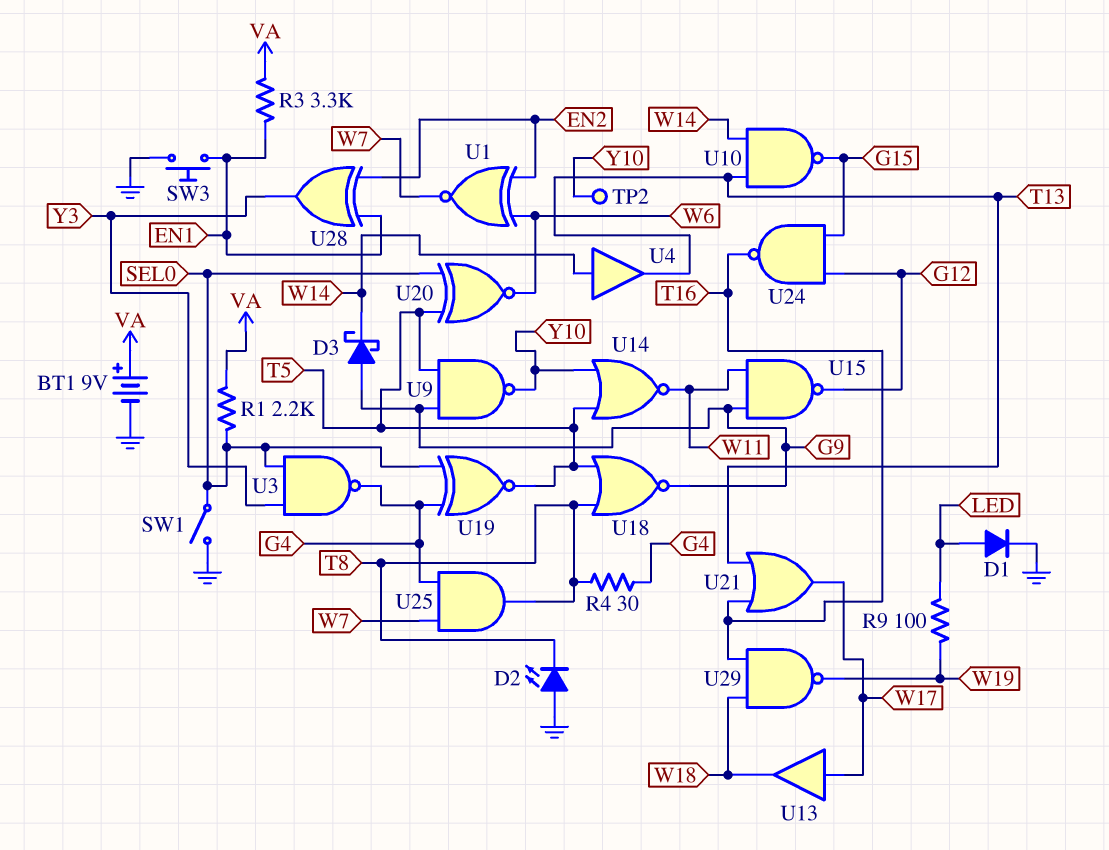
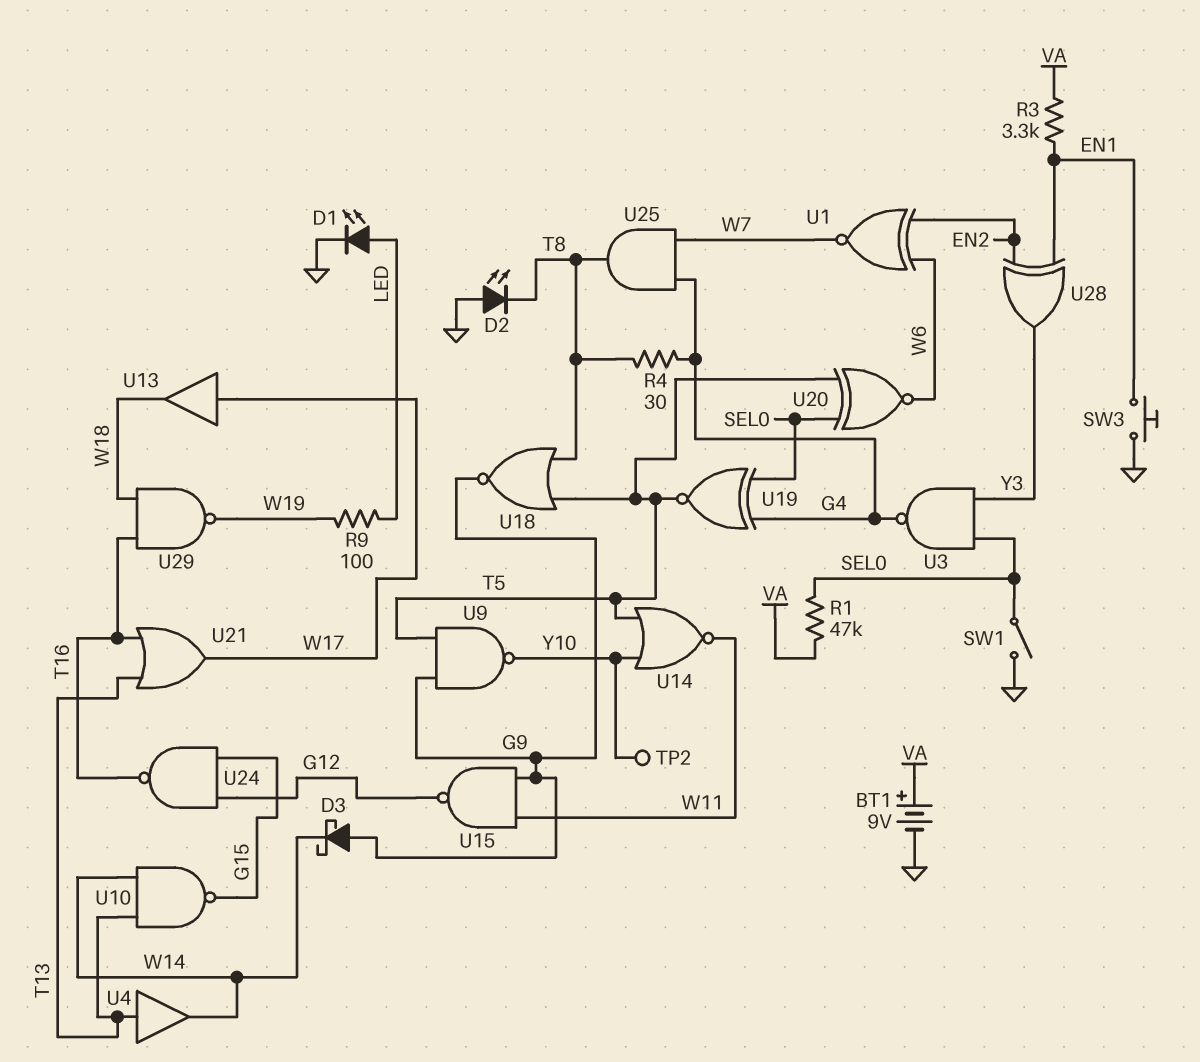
D1: diode (A LED, K GND) -> LED (A LED, K GND)
R1: 2.2k (SEL0, VA) -> 47k (SEL0, VA)
U4: buffer (in W14, out T13) -> buffer (in T13, out W14)

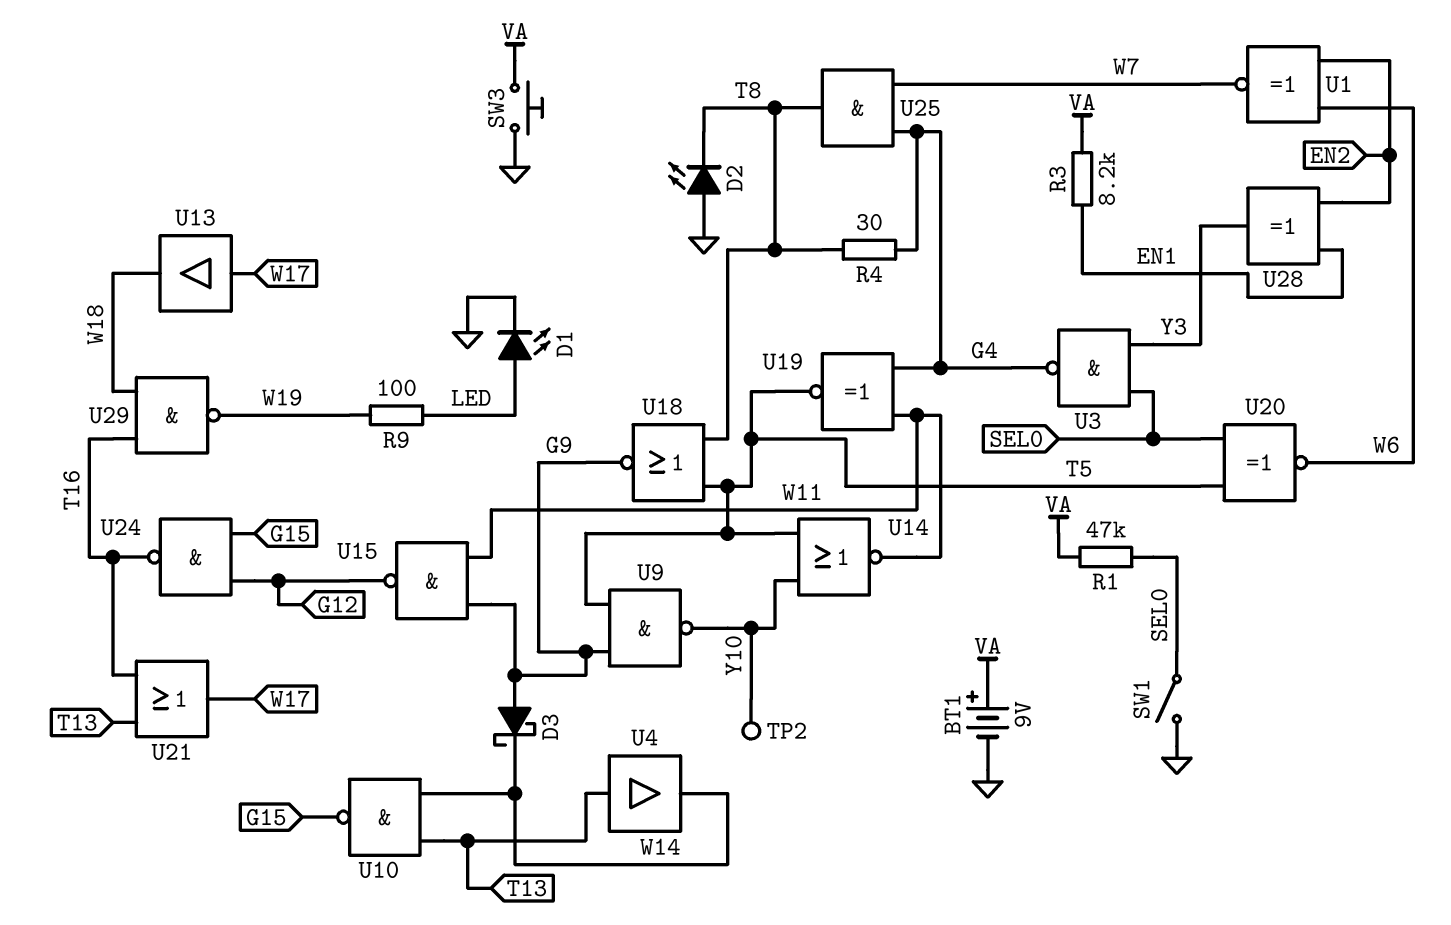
R3: 3.3k (EN1, VA) -> 8.2k (EN1, VA)
SW3: button (EN1, GND) -> button (GND, VA)
U19: XNOR (in G4, in SEL0, out T5) -> XNOR (in G4, in W11, out T5)

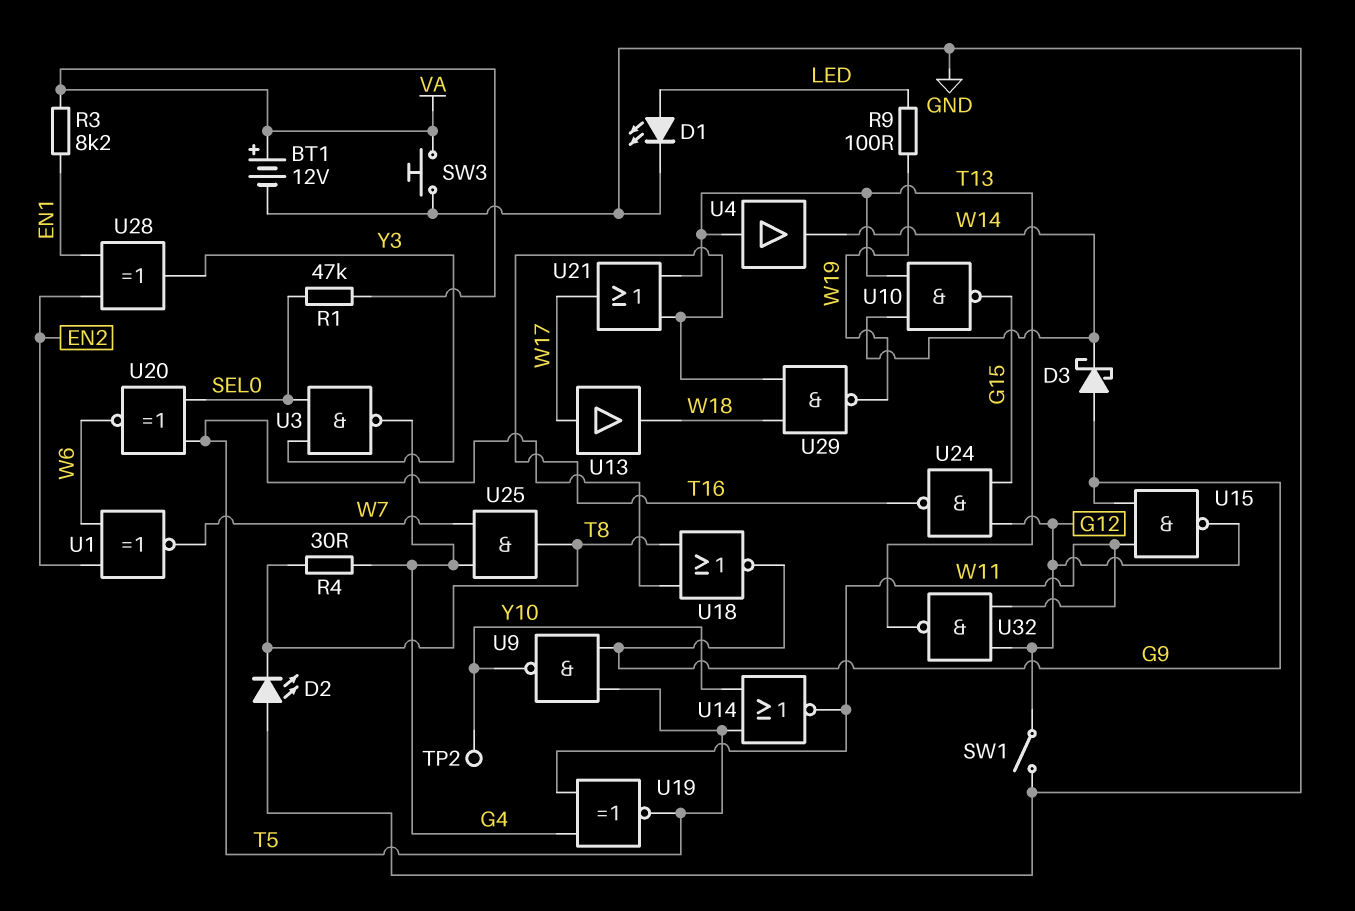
BT1: 9V (plus VA, minus GND) -> 12V (plus VA, minus GND)
SW1: switch (GND, SEL0) -> switch (G12, GND)
U32: none -> NAND (in G12, in W11, out T13)

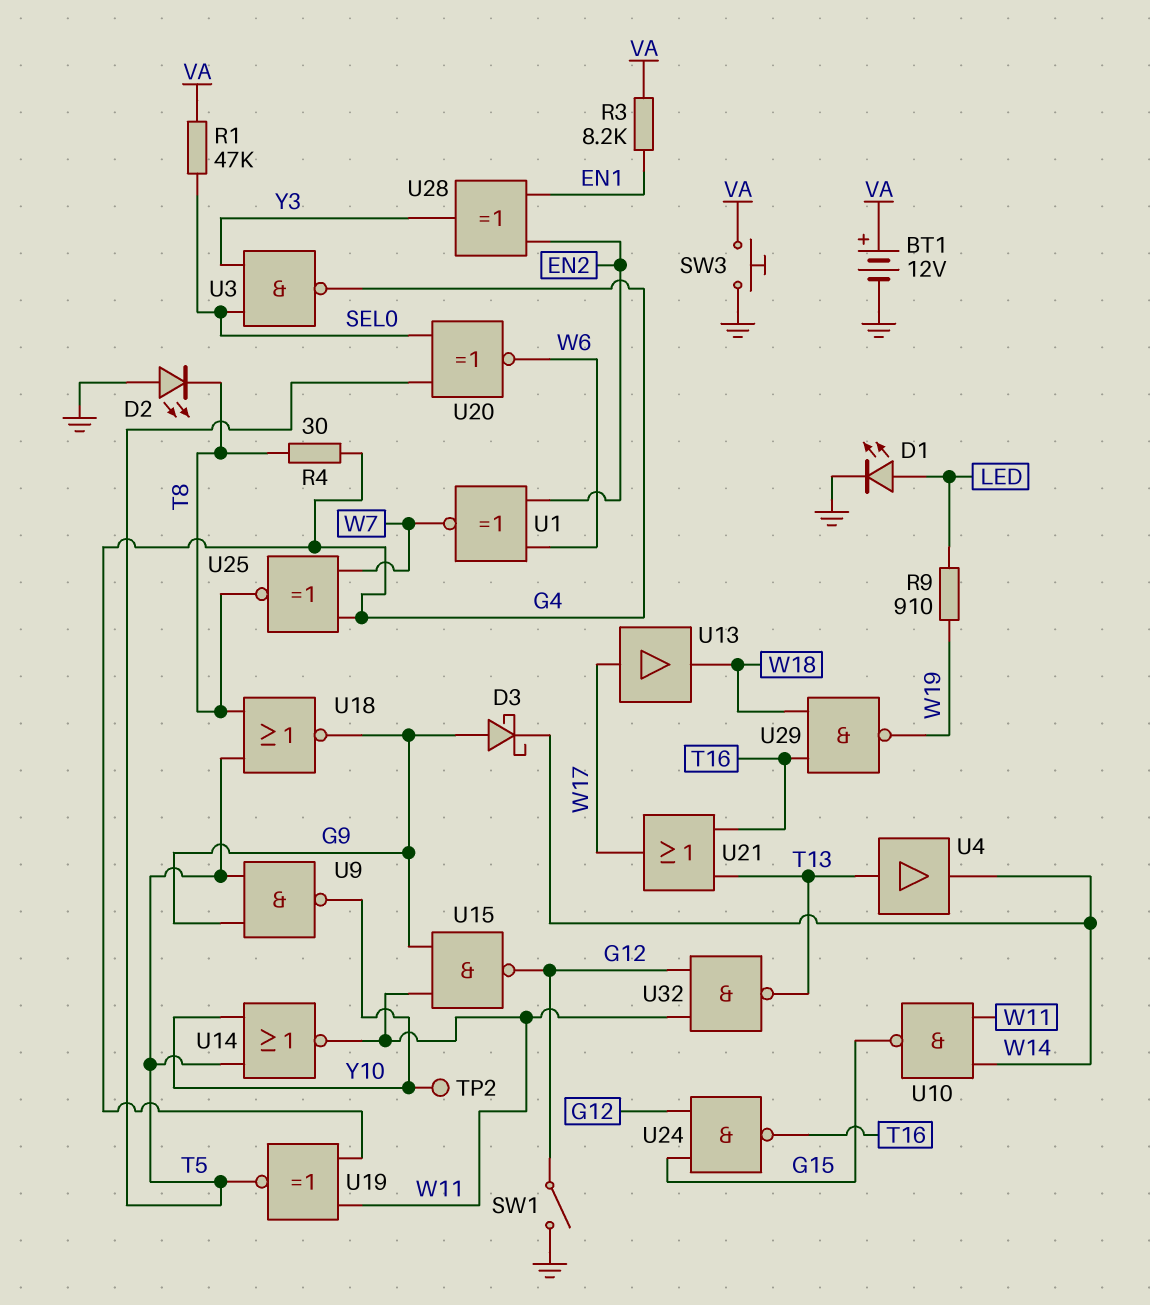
R9: 100 (LED, W19) -> 910 (LED, W19)
U10: NAND (in T13, in W14, out G15) -> NAND (in W11, in W14, out G15)
U25: AND (in G4, in W7, out T8) -> XNOR (in G4, in W7, out T8)

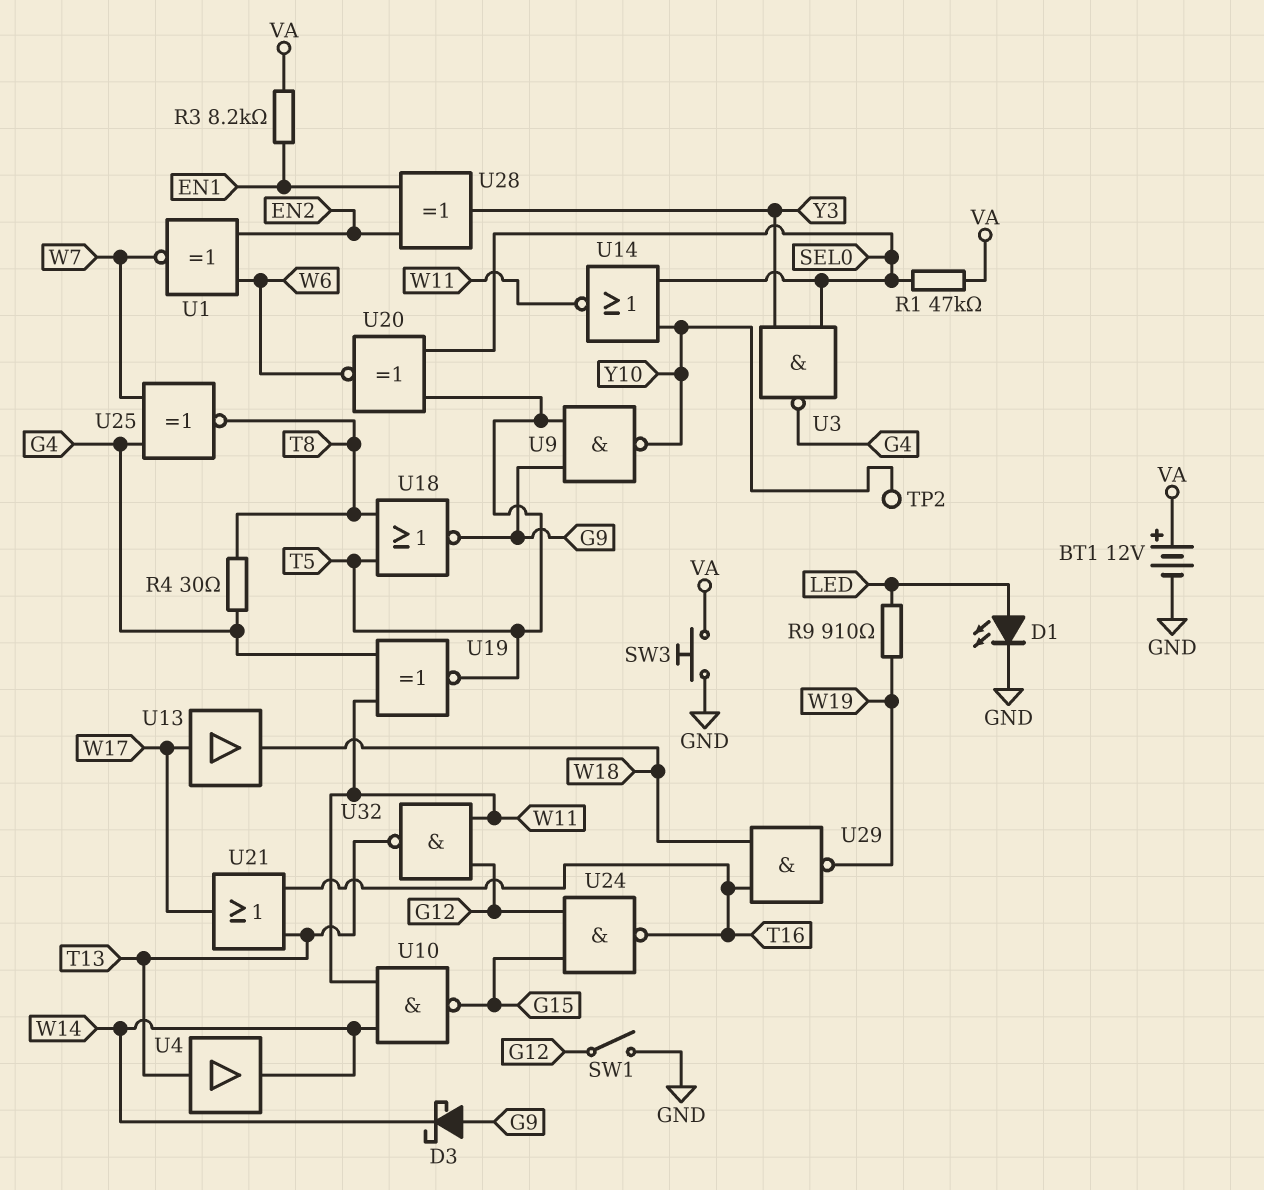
D2: LED (A GND, K T8) -> none
U14: NOR (in T5, in Y10, out W11) -> NOR (in SEL0, in Y10, out W11)
U15: NAND (in G9, in W11, out G12) -> none

